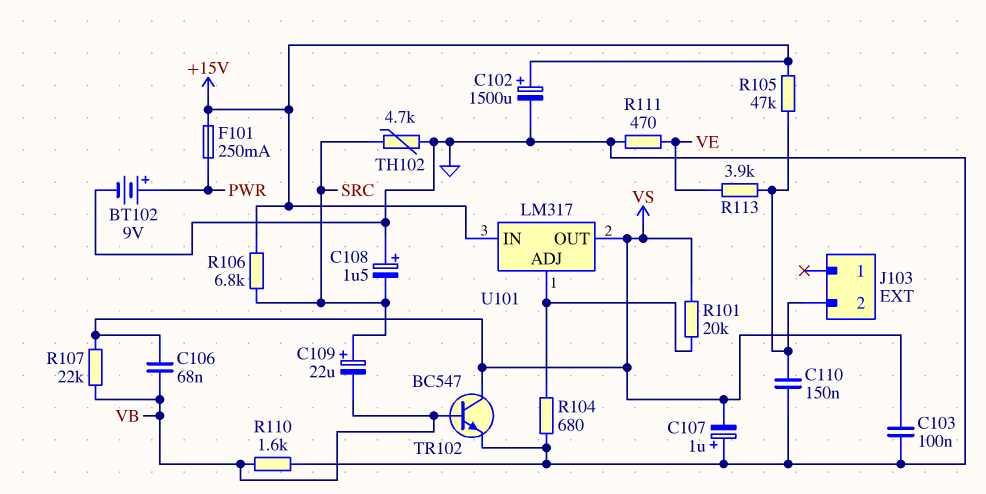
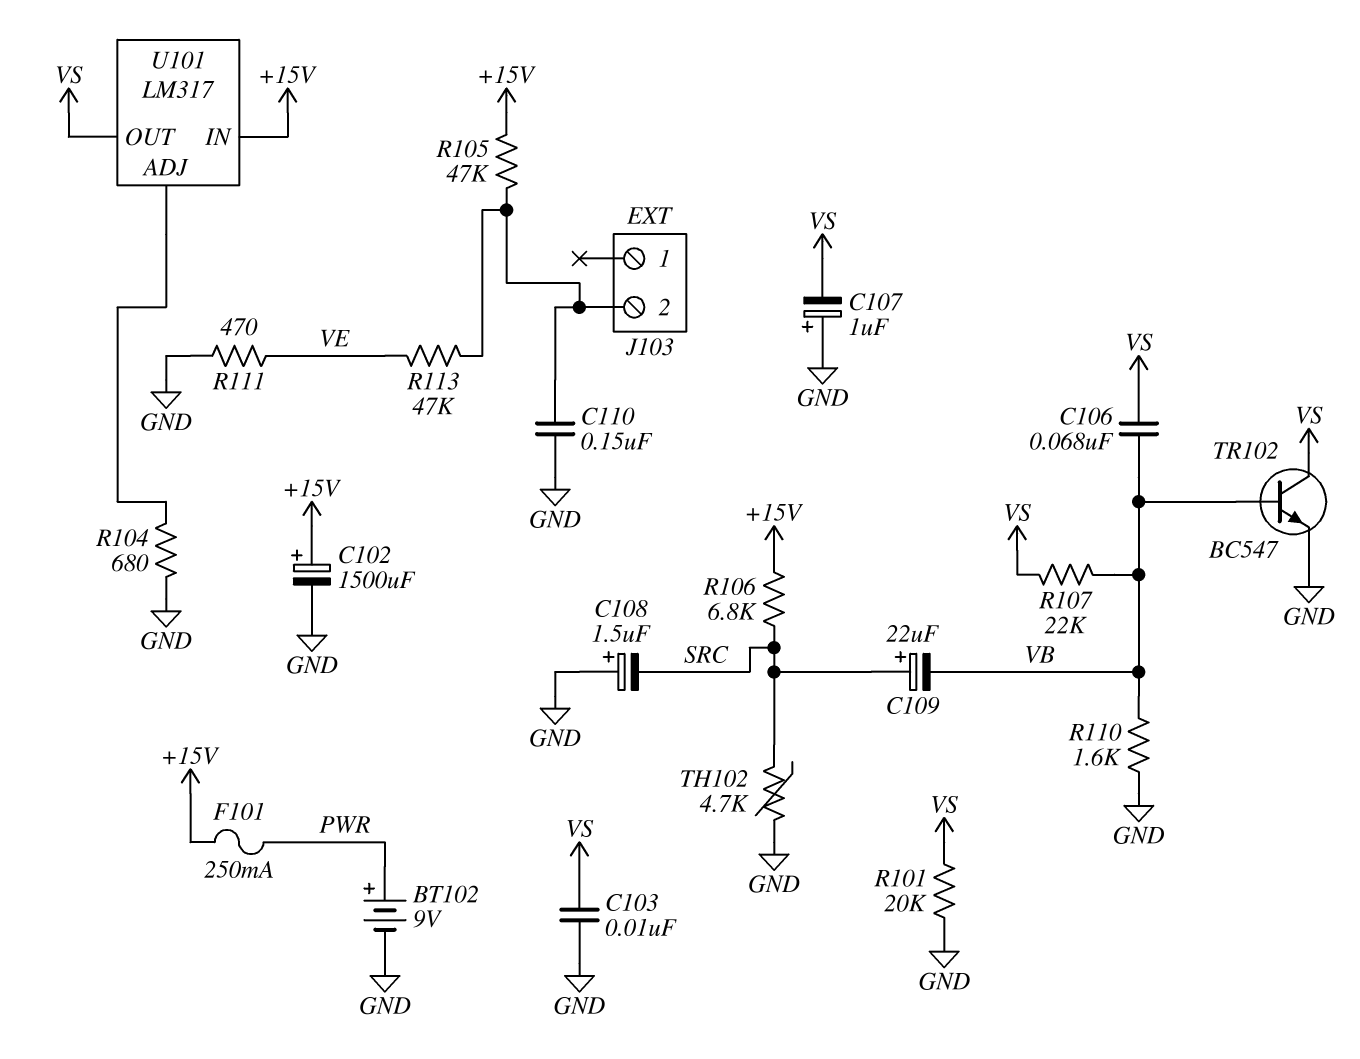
C103: 100nF (GND, VS) -> 10nF (GND, VS)
R101: 20k (U101/ADJ, VS) -> 20k (GND, VS)
R113: 3.9k (J103/2, VE) -> 47k (J103/2, VE)

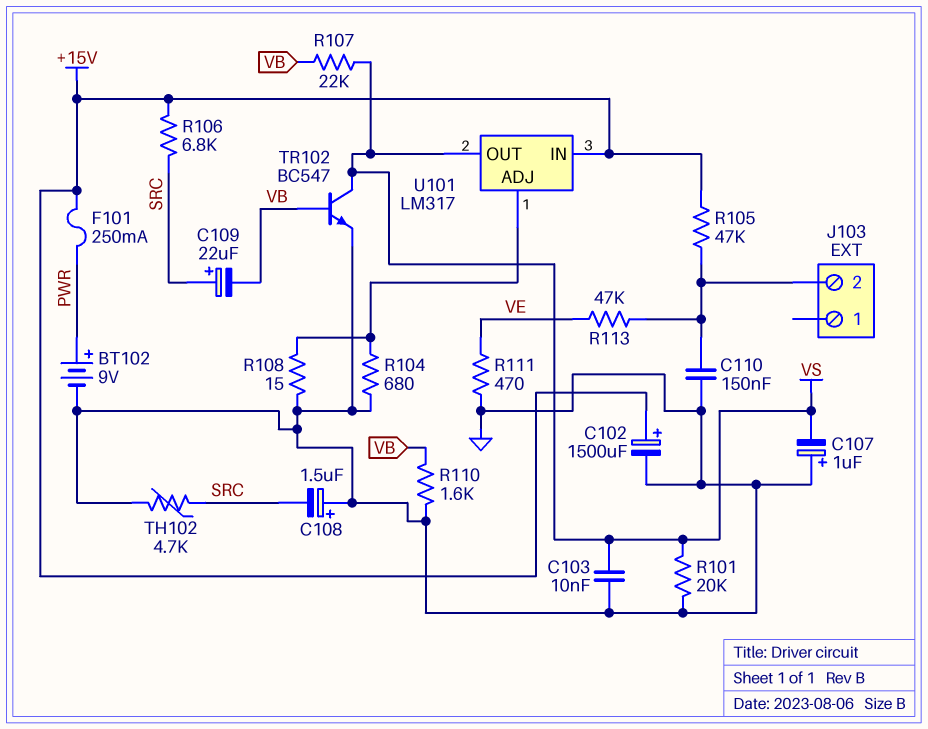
C106: 68nF (VB, VS) -> none
R108: none -> 15 (GND, U101/ADJ)

